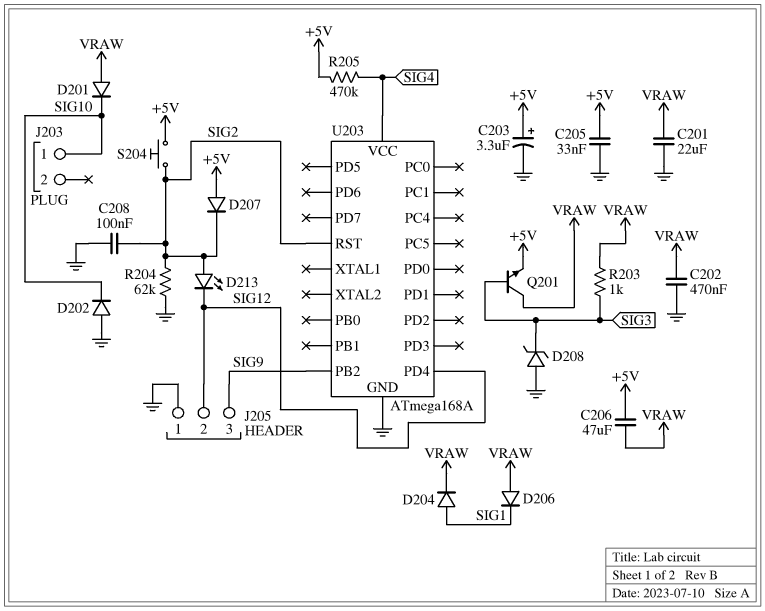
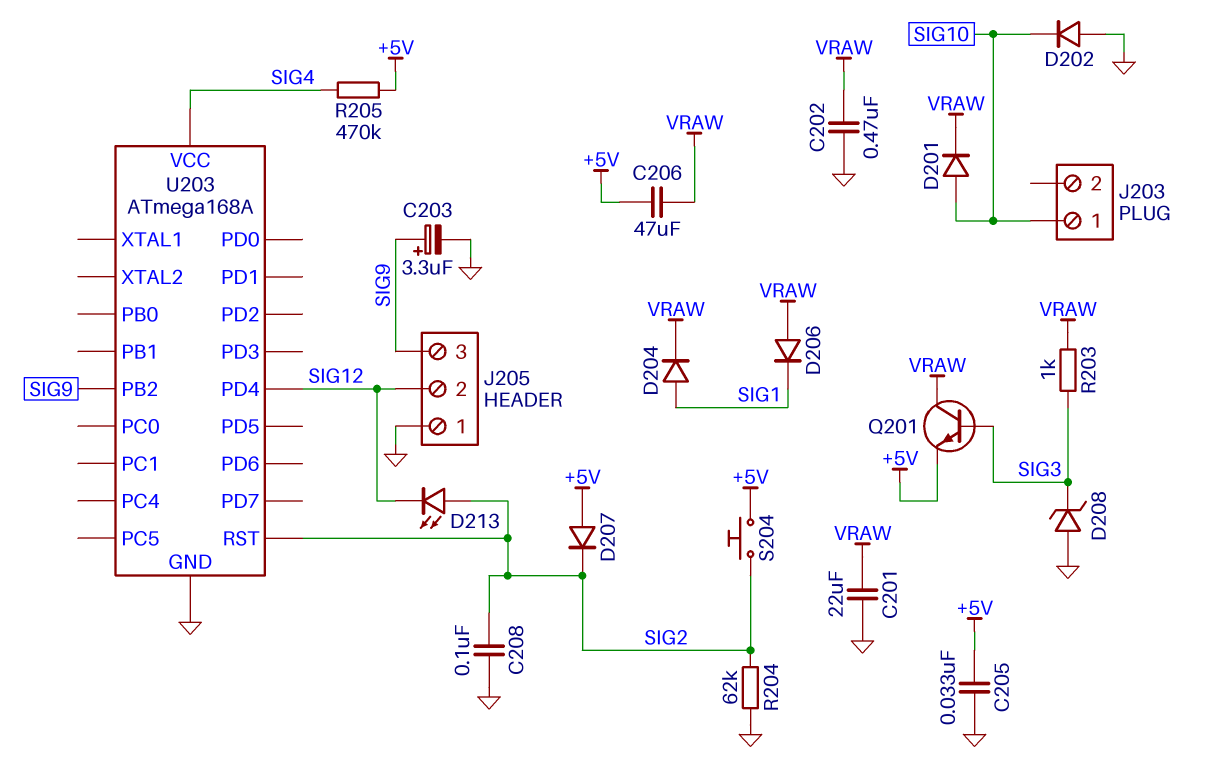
C203: 3.3uF (plus +5V, minus GND) -> 3.3uF (plus SIG9, minus GND)
D201: diode (A VRAW, K SIG10) -> diode (A SIG10, K VRAW)

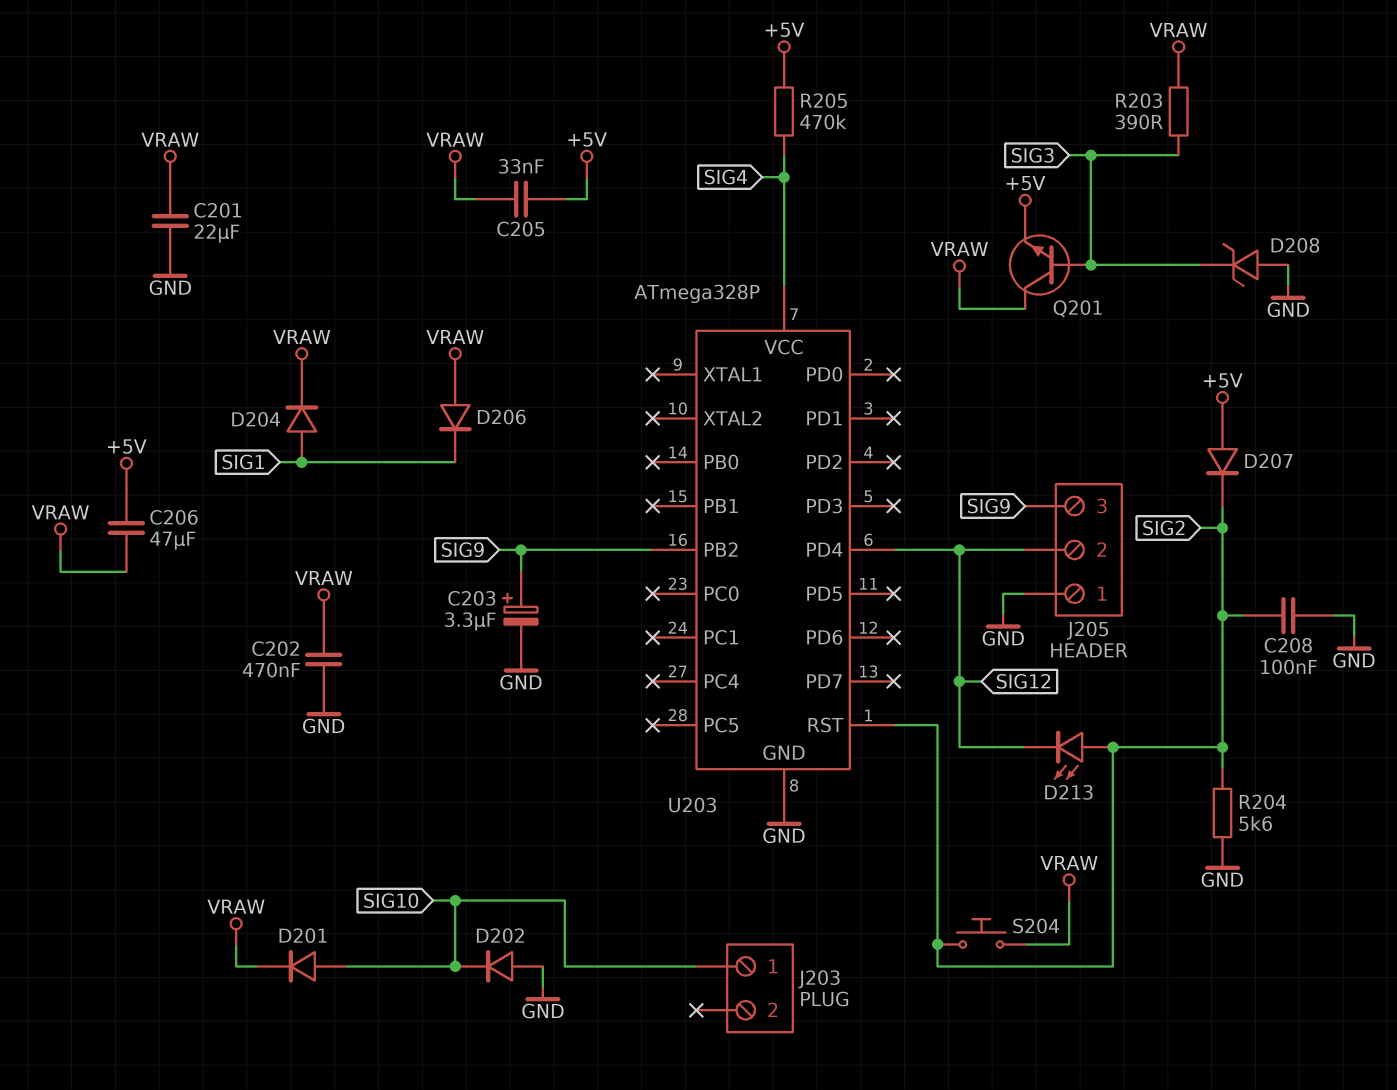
C205: 33nF (+5V, GND) -> 33nF (+5V, VRAW)
R203: 1k (SIG3, VRAW) -> 390 (SIG3, VRAW)
R204: 62k (GND, SIG2) -> 5.6k (GND, SIG2)
S204: button (+5V, SIG2) -> button (SIG2, VRAW)
U203: ATmega168A -> ATmega328P

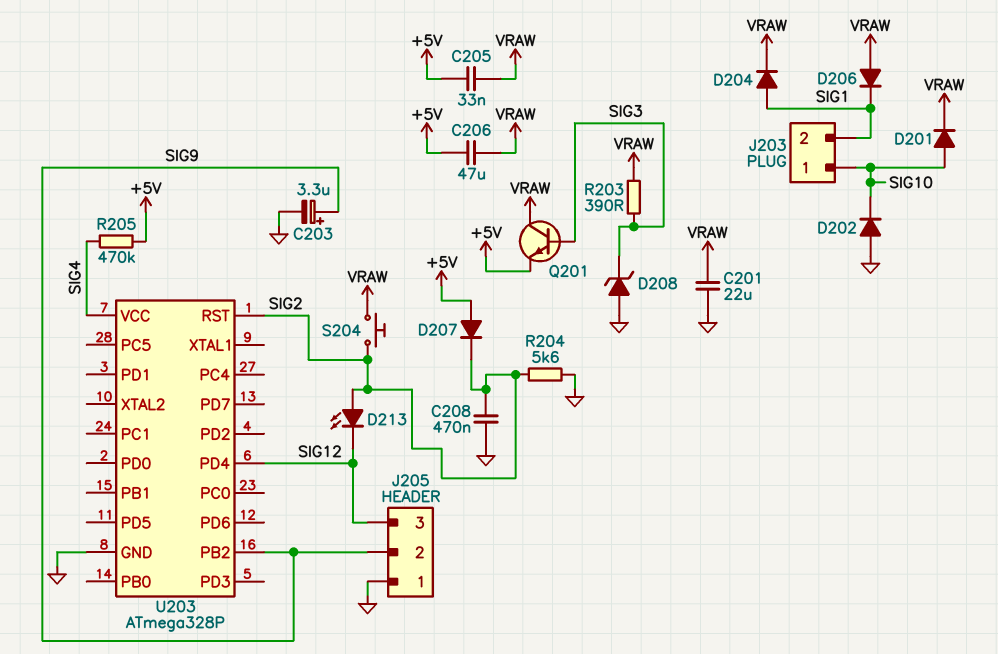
C202: 470nF (GND, VRAW) -> none
C208: 100nF (GND, SIG2) -> 470nF (GND, SIG2)
J203 pin 2: none -> SIG1
J205 pin 2: SIG12 -> SIG9
J205 pin 3: SIG9 -> SIG12

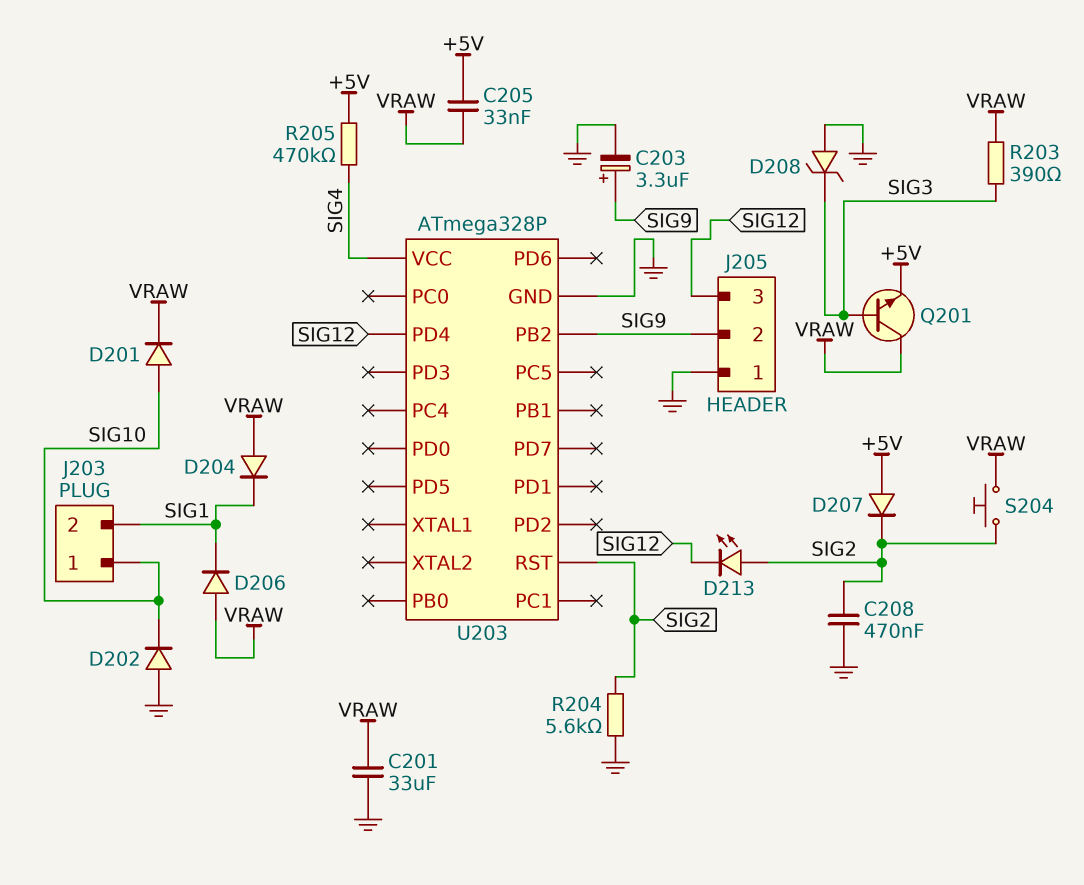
C201: 22uF (GND, VRAW) -> 33uF (GND, VRAW)
C206: 47uF (+5V, VRAW) -> none
D204: diode (A SIG1, K VRAW) -> diode (A VRAW, K SIG1)

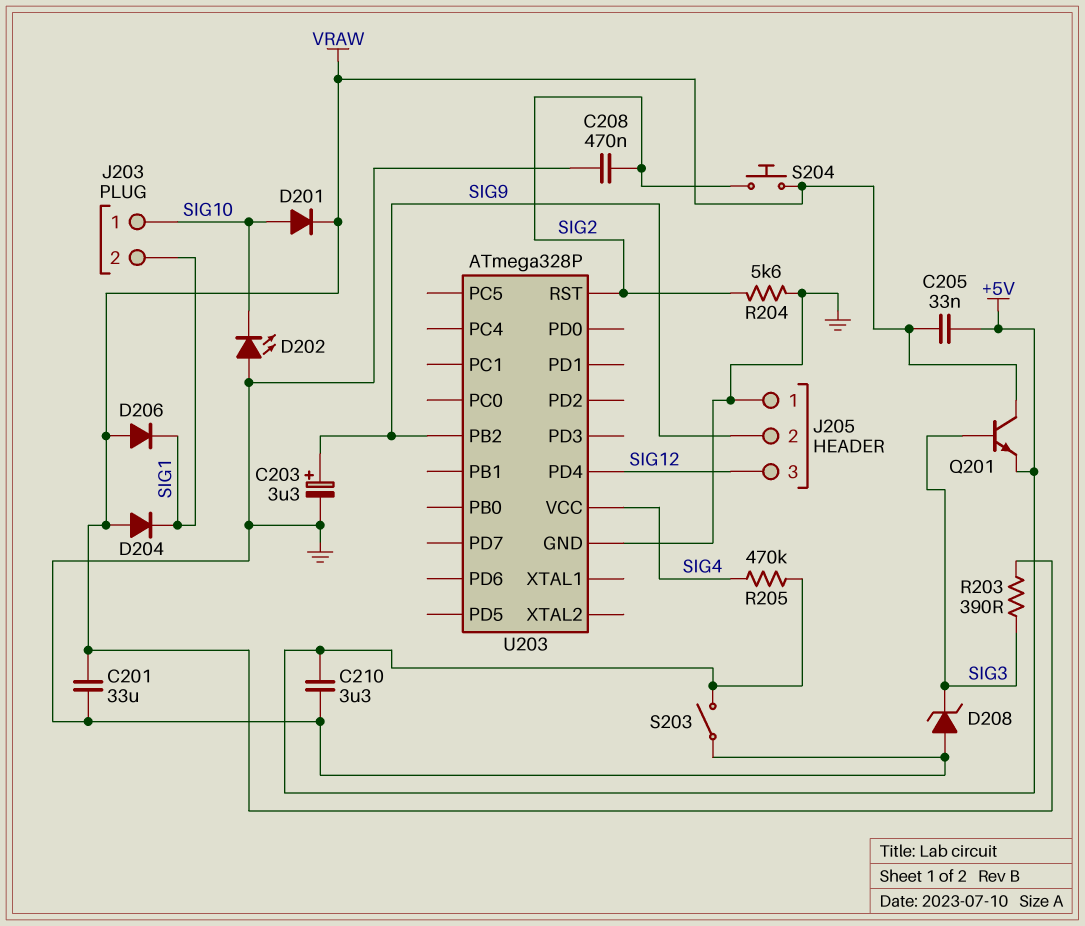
C210: none -> 3.3uF (+5V, GND)
D202: diode (A GND, K SIG10) -> LED (A GND, K SIG10)
D207: diode (A +5V, K SIG2) -> none
D213: LED (A SIG2, K SIG12) -> none
S203: none -> switch (+5V, GND)

